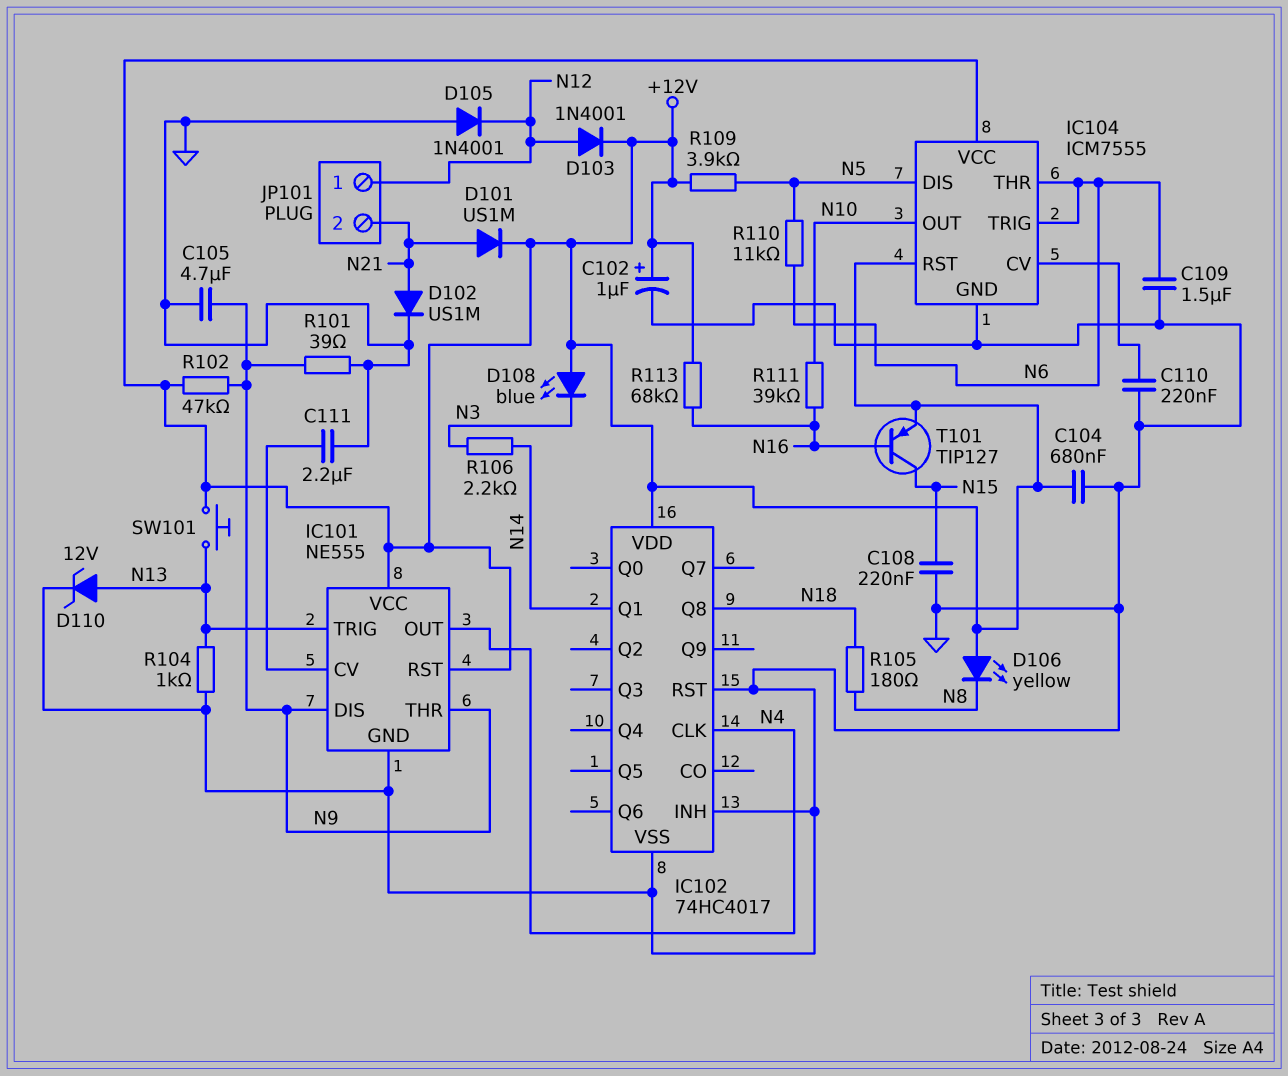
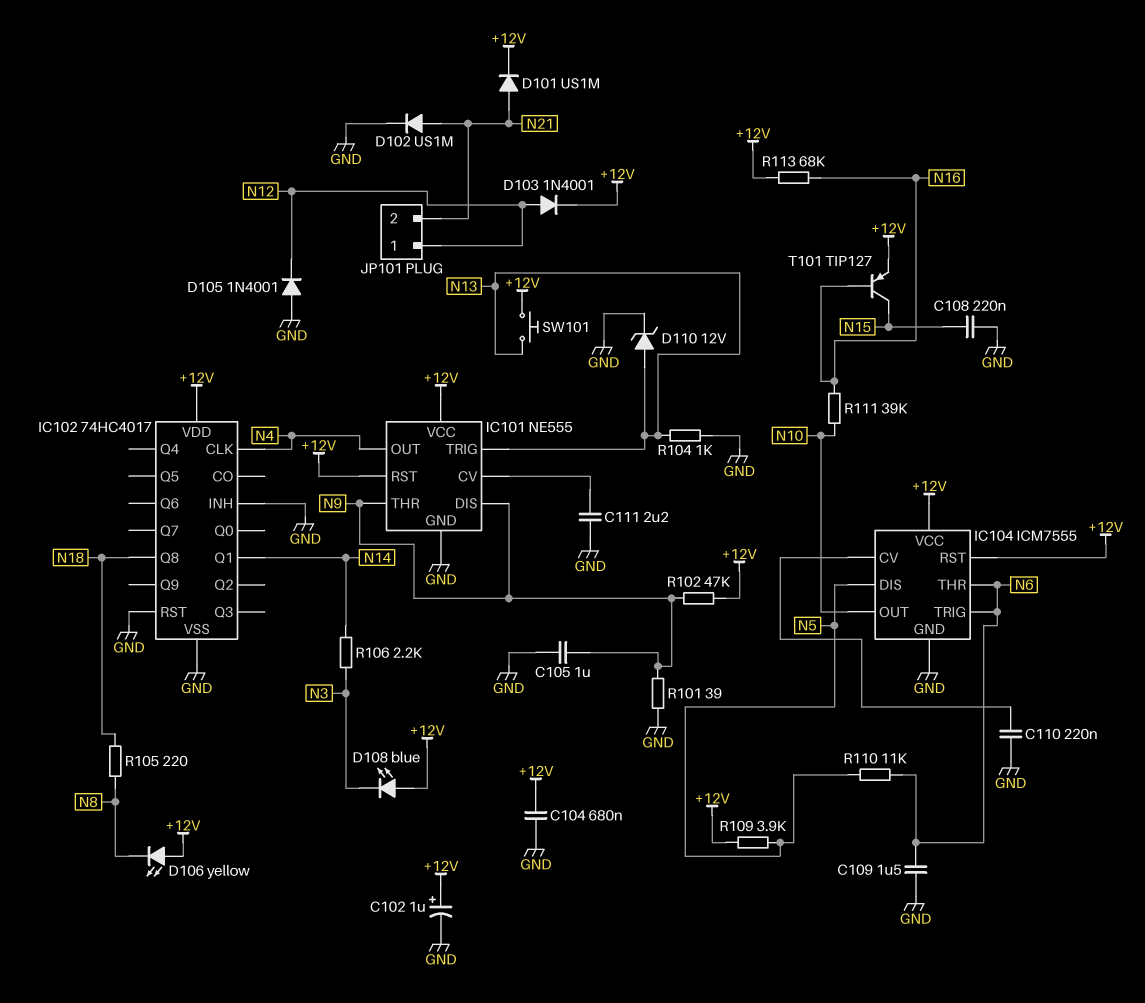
C105: 4.7uF (GND, N9) -> 1uF (GND, N9)
R105: 180 (N8, N18) -> 220 (N8, N18)

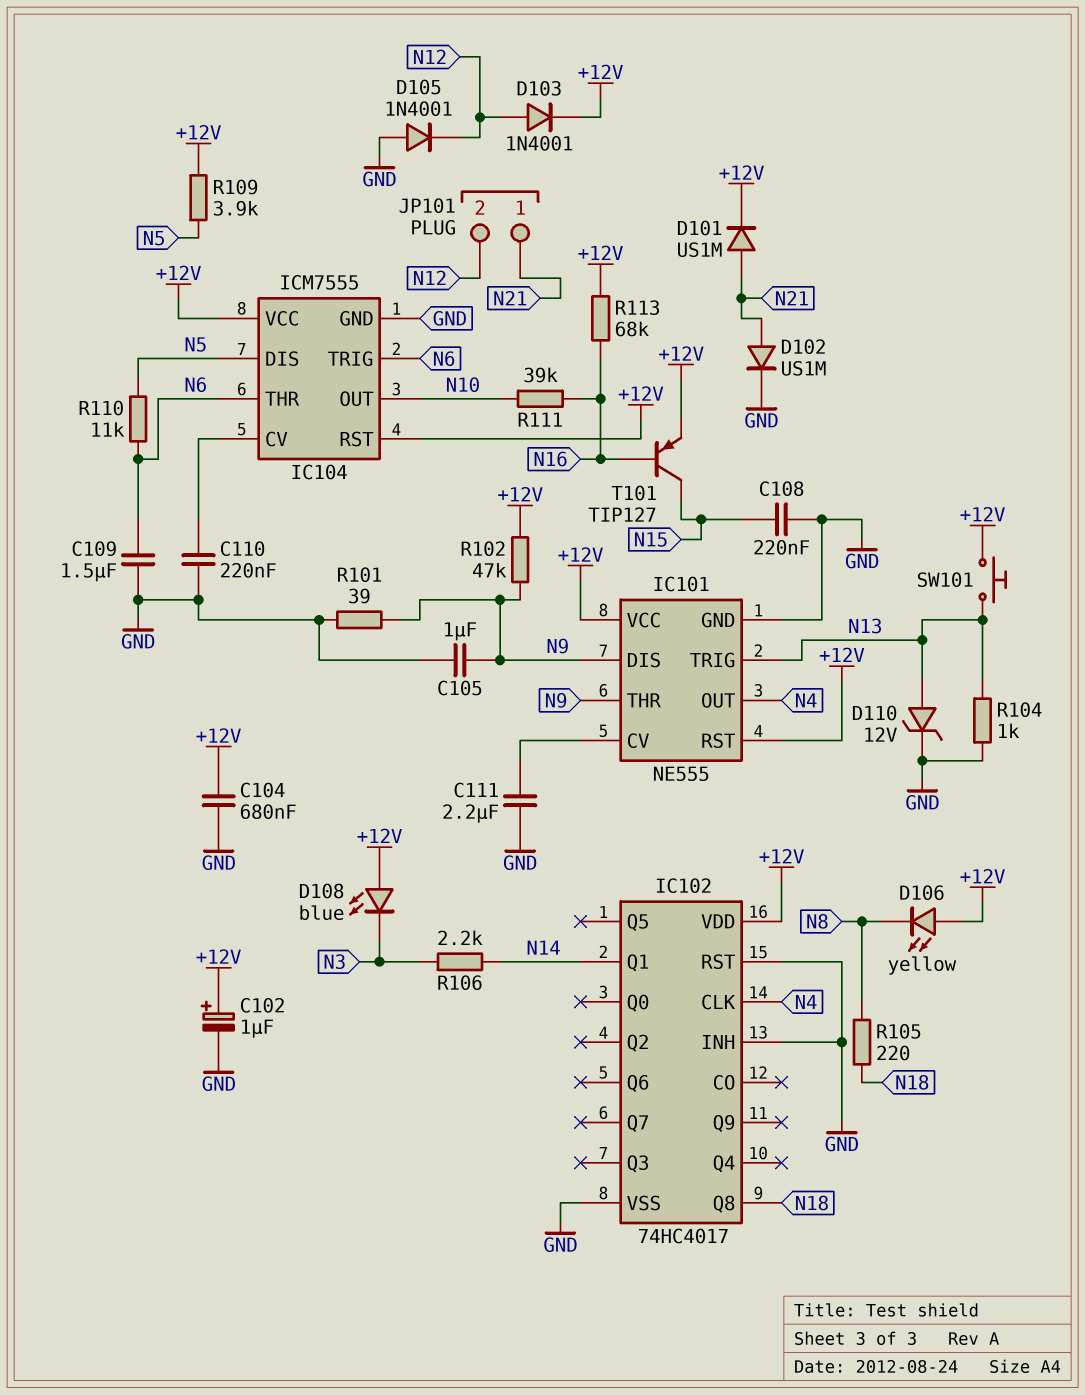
JP101 pin 1: N12 -> N21
JP101 pin 2: N21 -> N12

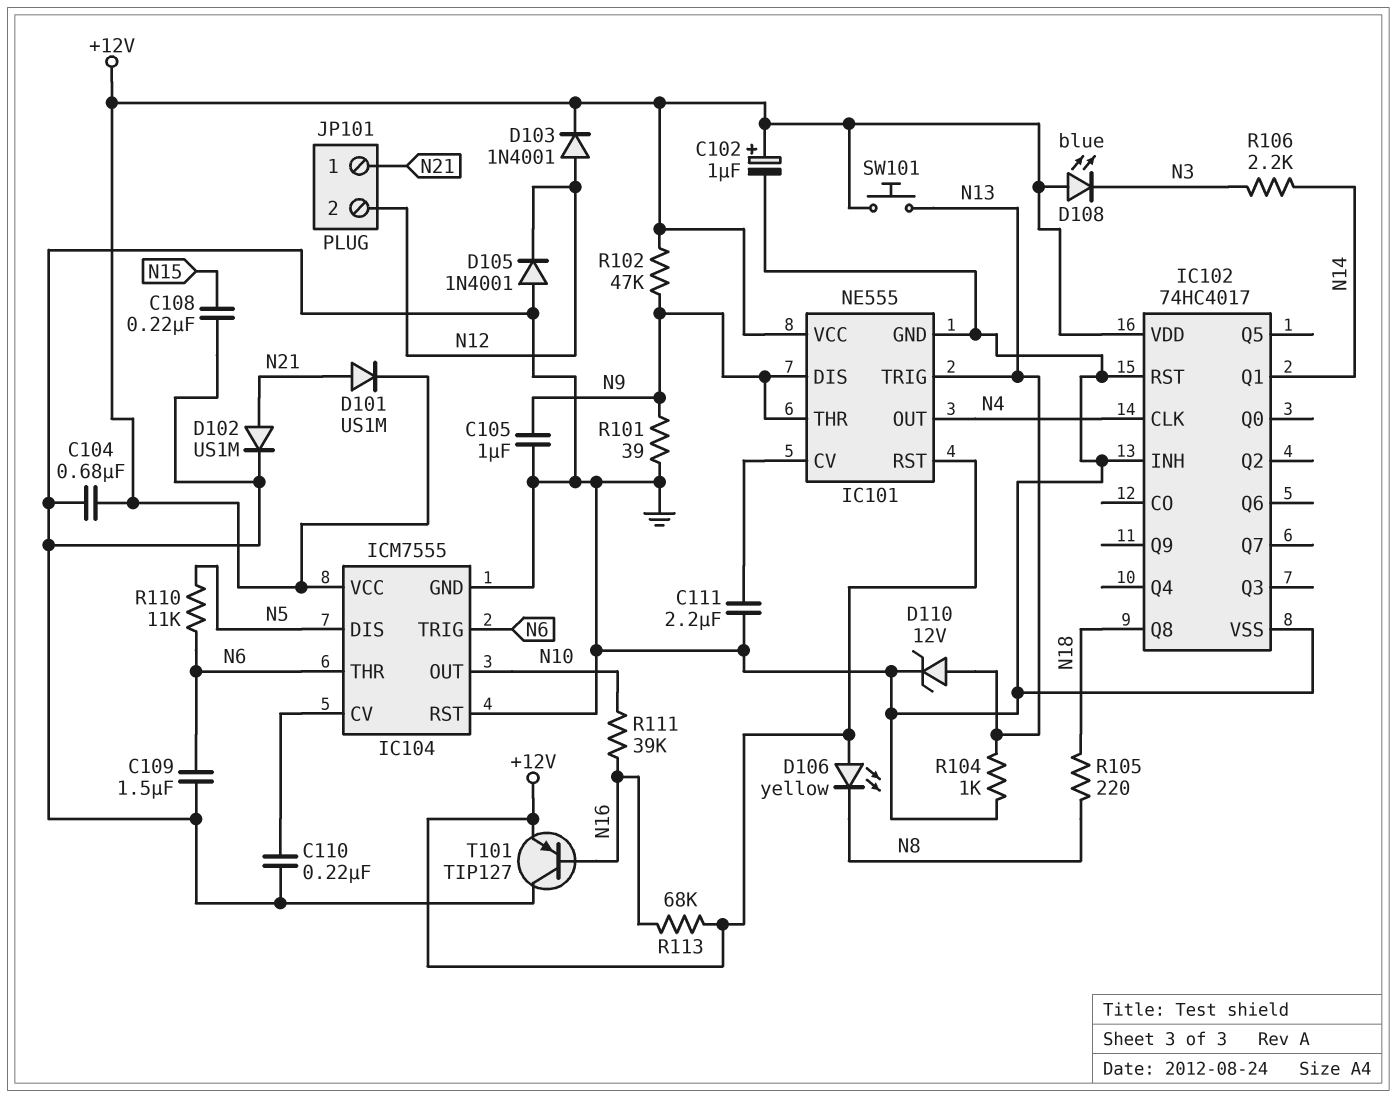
IC104 pin RST: +12V -> GND
R109: 3.9k (+12V, N5) -> none
T101: PNP TIP127 (B N16, C N15, E +12V) -> PNP TIP127 (B N16, C GND, E +12V)

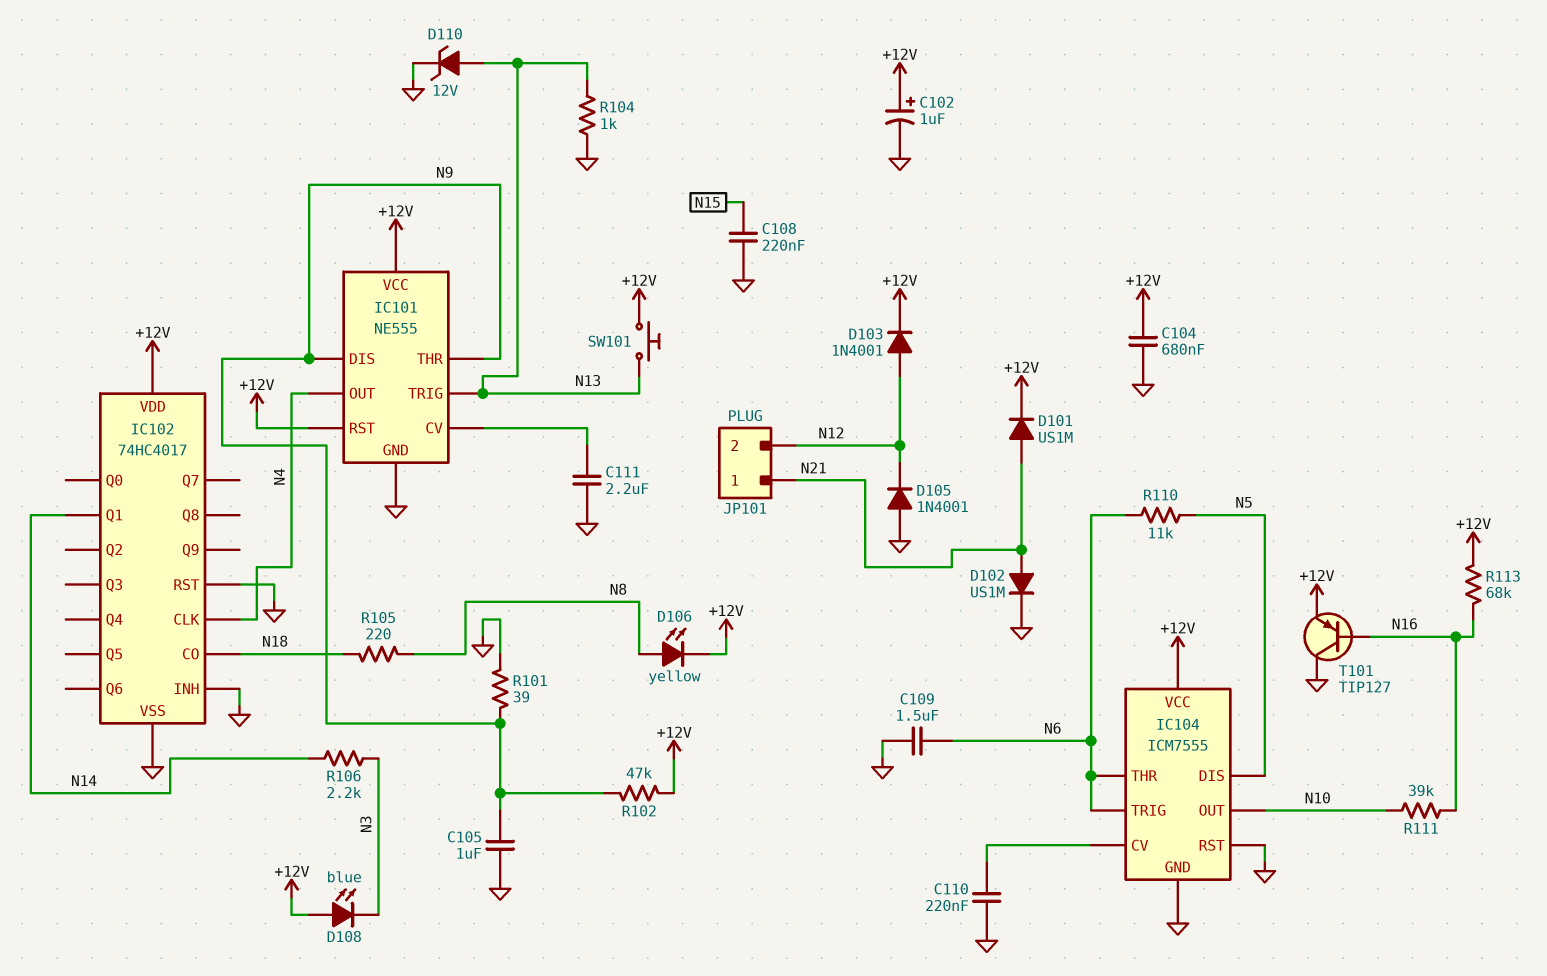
D106: LED yellow (A +12V, K N8) -> LED yellow (A N8, K +12V)
IC102 pin CO: none -> N18
IC102 pin Q8: N18 -> none

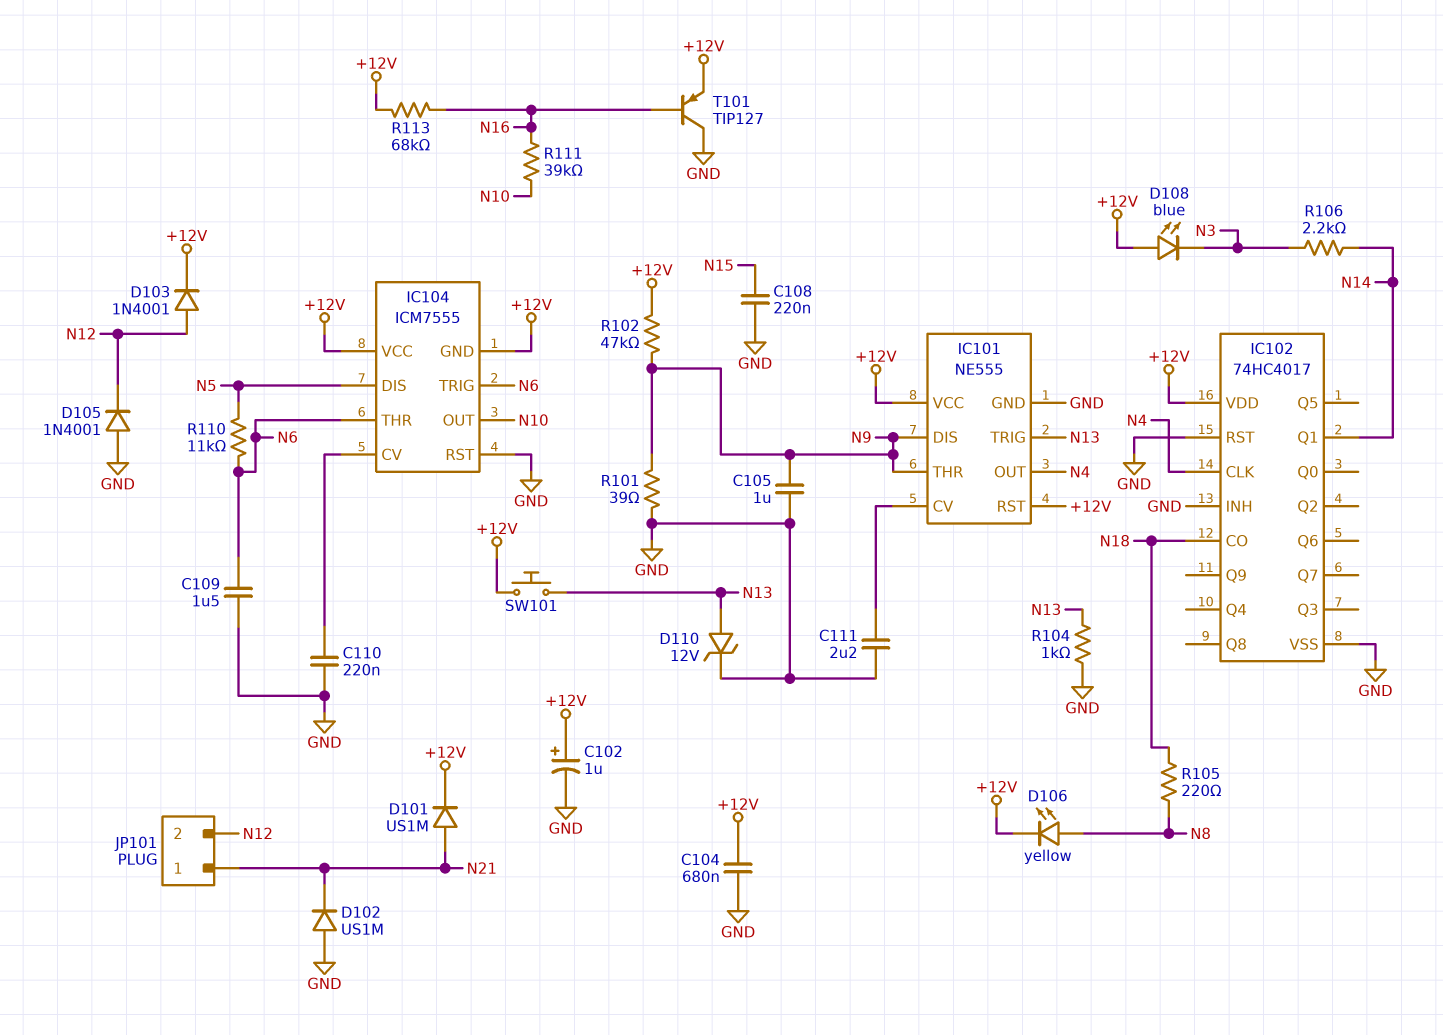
D102: diode US1M (A N21, K GND) -> diode US1M (A GND, K N21)
IC104 pin GND: GND -> +12V

